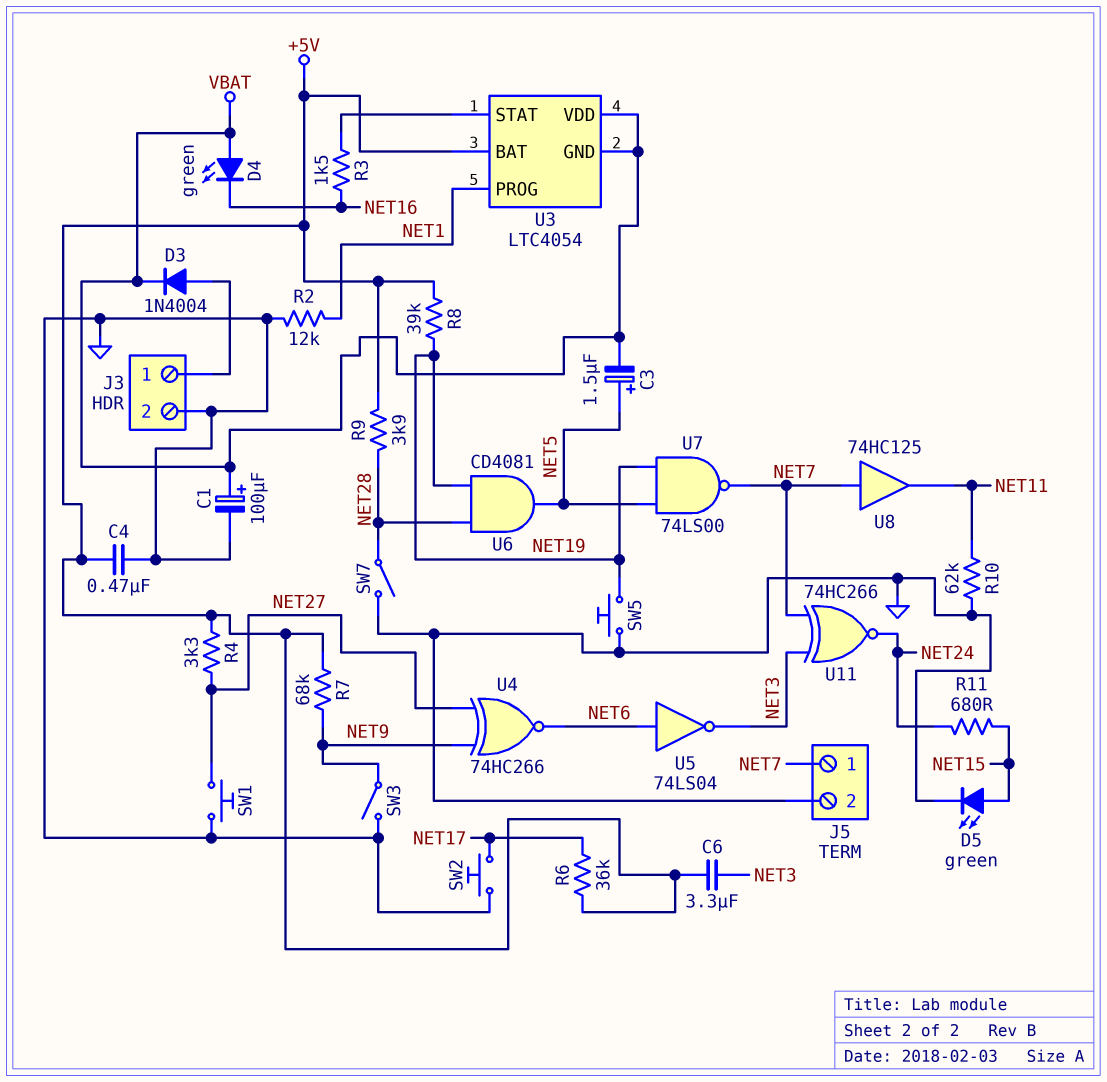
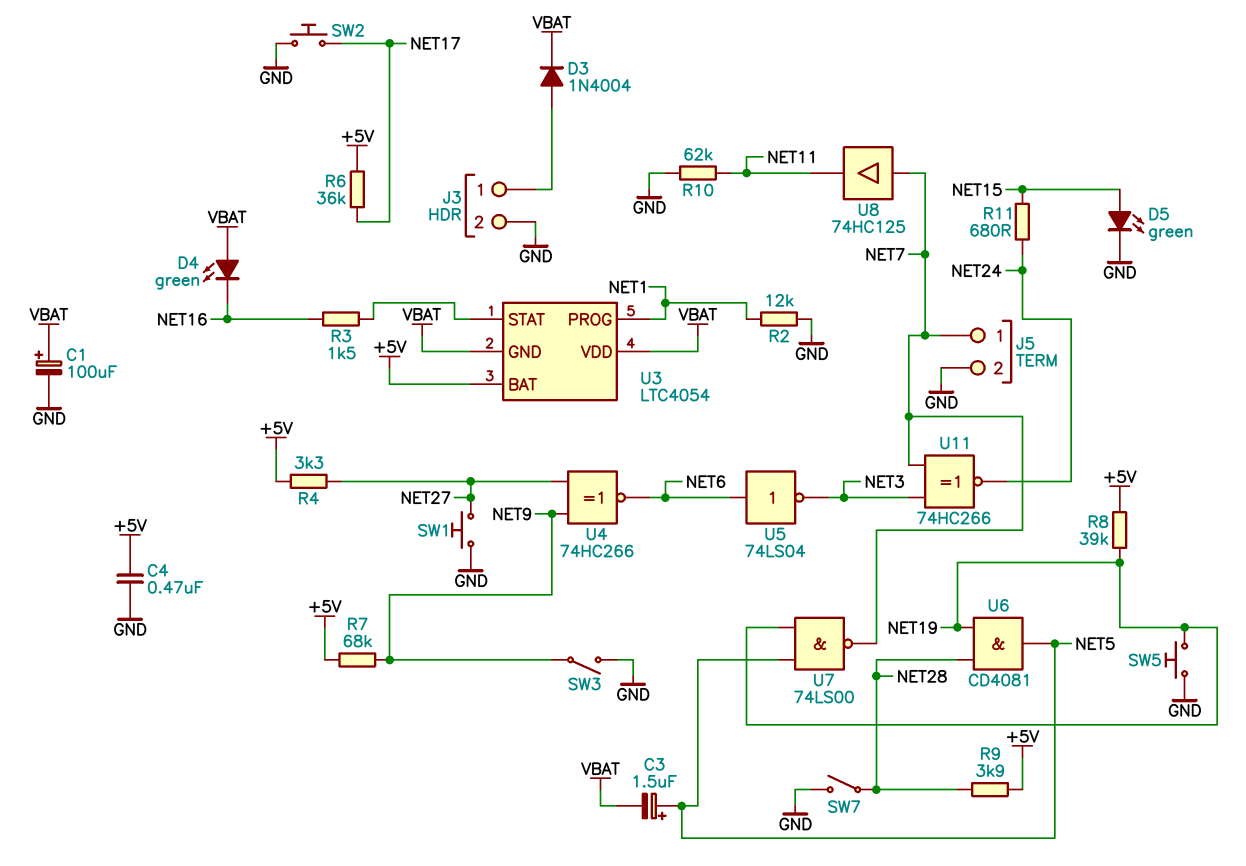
C6: 3.3uF (+5V, NET3) -> none

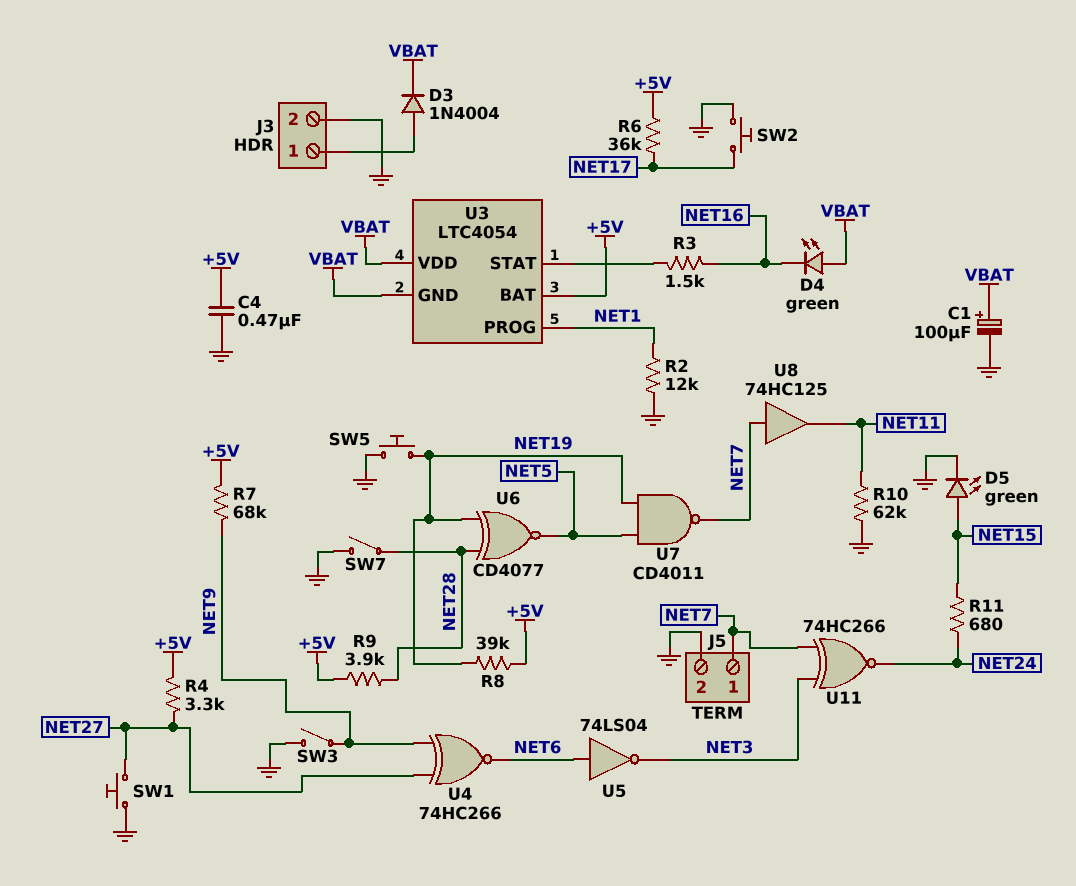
C3: 1.5uF (plus NET5, minus VBAT) -> none
U6: AND CD4081 (in NET19, in NET28, out NET5) -> XNOR CD4077 (in NET19, in NET28, out NET5)
U7: NAND 74LS00 (in NET5, in NET19, out NET7) -> NAND CD4011 (in NET5, in NET19, out NET7)

